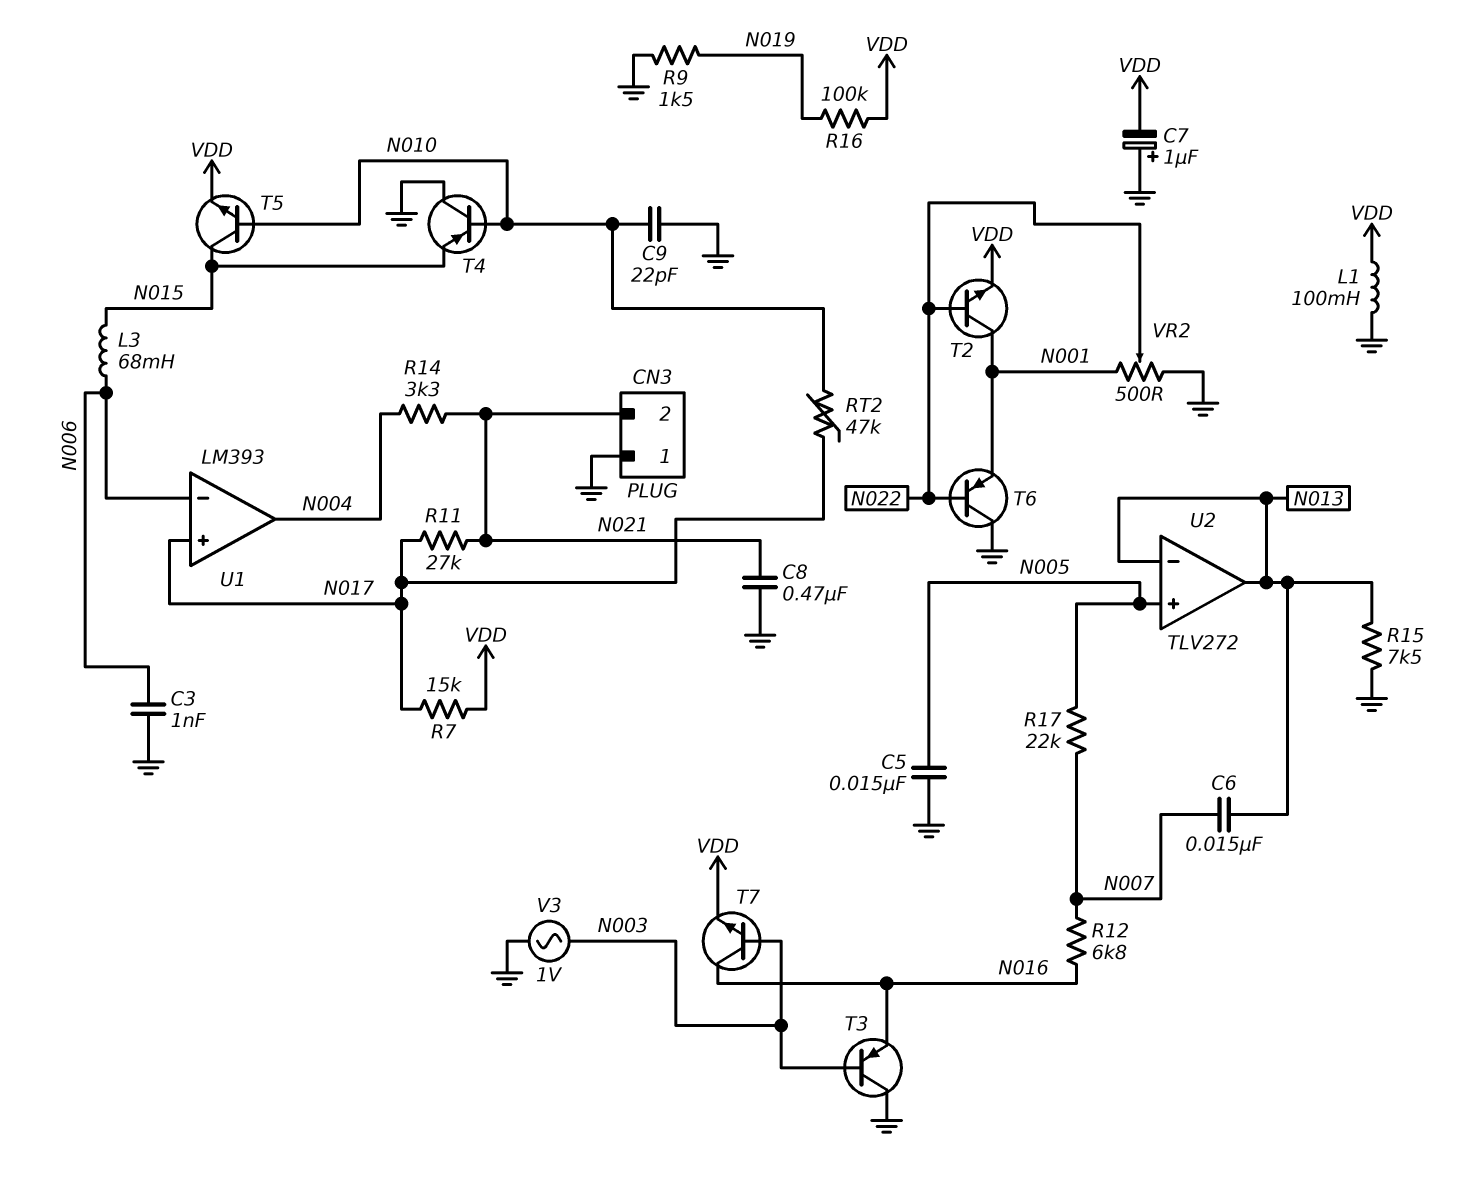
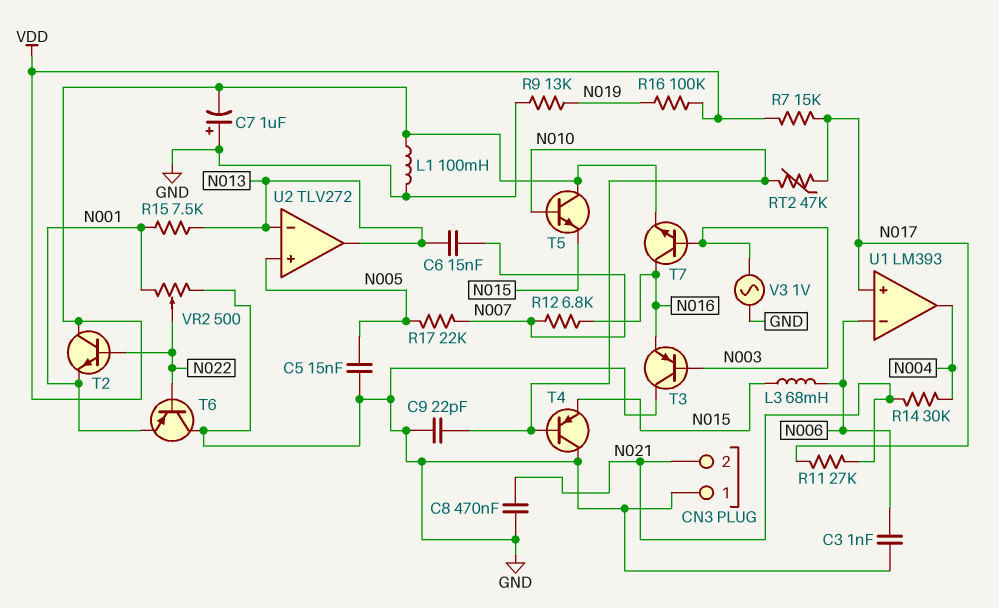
R9: 1.5k (GND, N019) -> 13k (GND, N019)
R14: 3.3k (N004, N021) -> 30k (N004, N021)
R15: 7.5k (GND, N013) -> 7.5k (N001, N013)
T2: NPN (B N022, C N001, E VDD) -> NPN (B N022, C VDD, E N001)
T5: NPN (B N010, C N015, E VDD) -> NPN (B N010, C VDD, E N015)

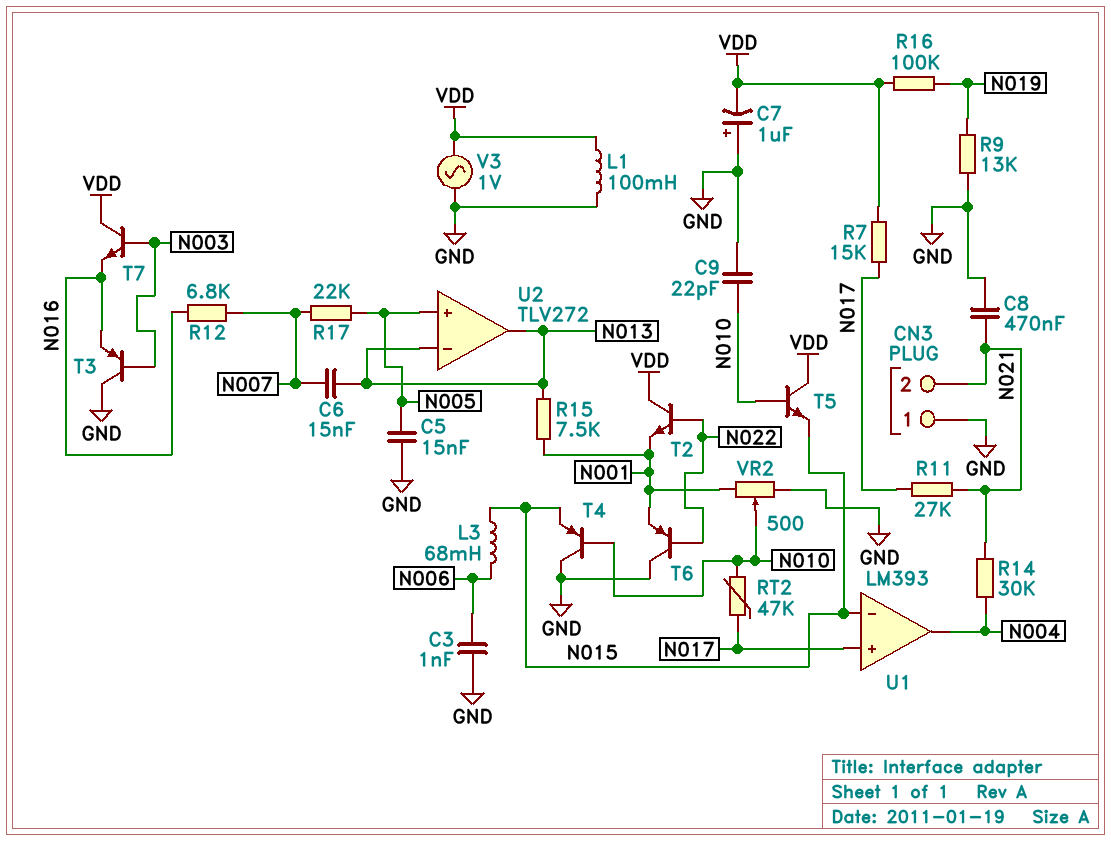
T7: NPN (B N003, C N016, E VDD) -> NPN (B N003, C VDD, E N016)
U1 pin in-: N006 -> N015
V3: AC 1V (GND, N003) -> AC 1V (GND, VDD)
VR2: 500 (GND, N001, wiper N022) -> 500 (GND, N001, wiper N010)

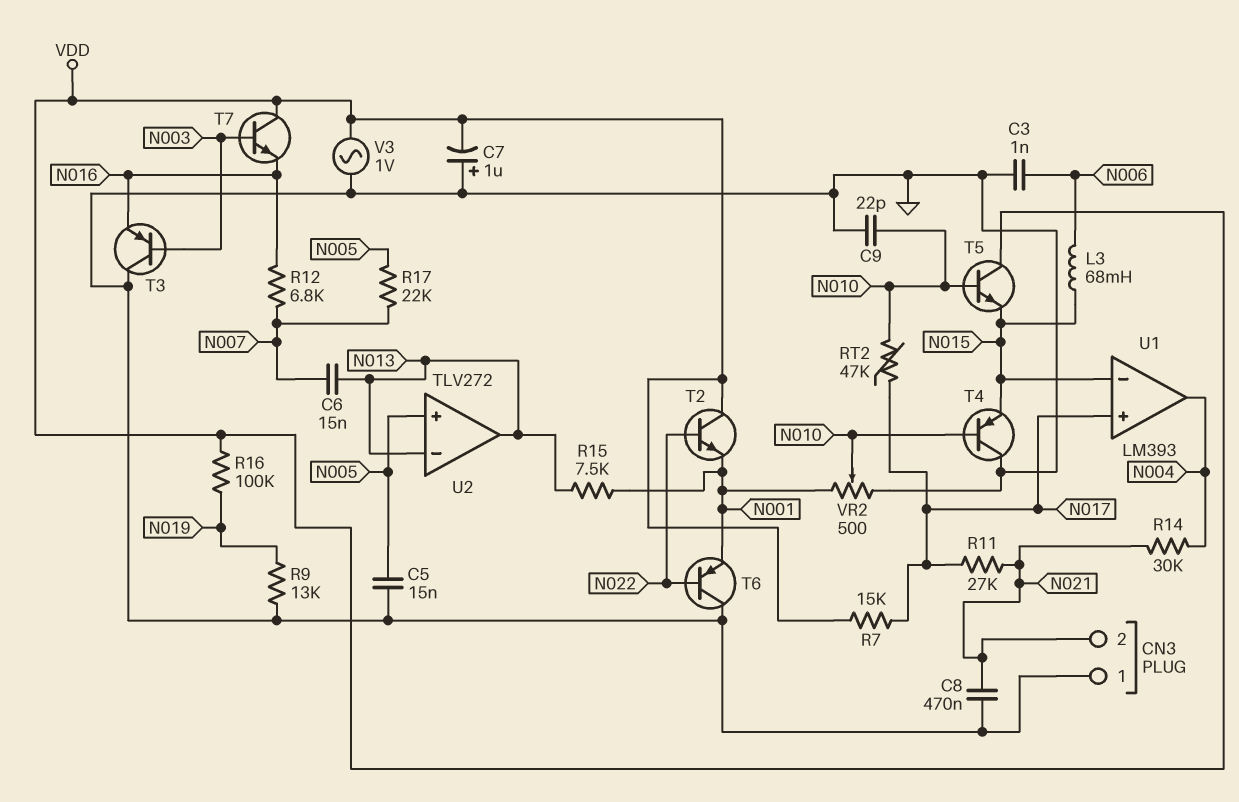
L1: 100mH (GND, VDD) -> none

